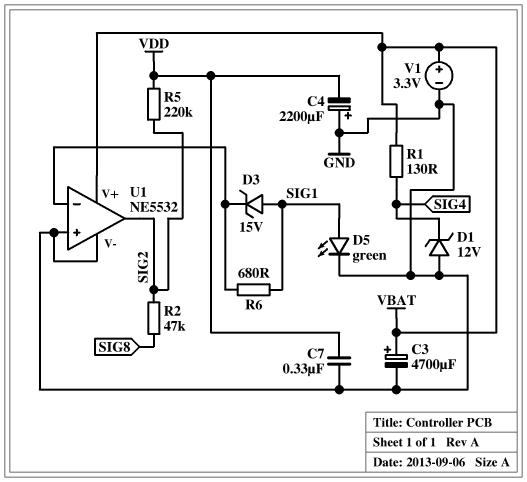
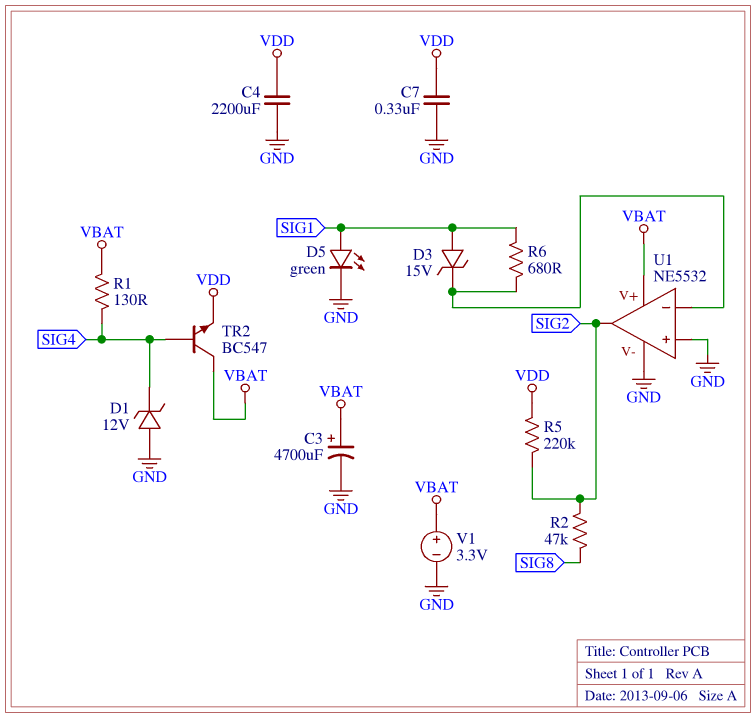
C4: 2200uF (plus GND, minus VDD) -> 2200uF (GND, VDD)
TR2: none -> NPN BC547 (B SIG4, C VBAT, E VDD)

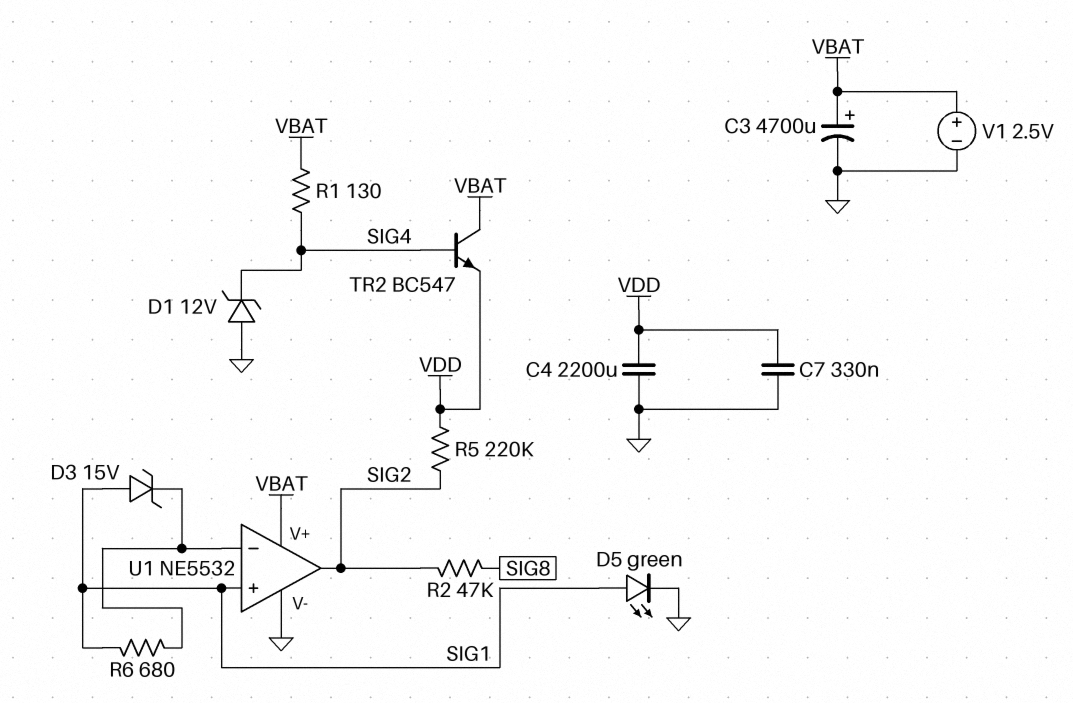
U1 pin in+: GND -> SIG1
V1: 3.3V (plus VBAT, minus GND) -> 2.5V (plus VBAT, minus GND)

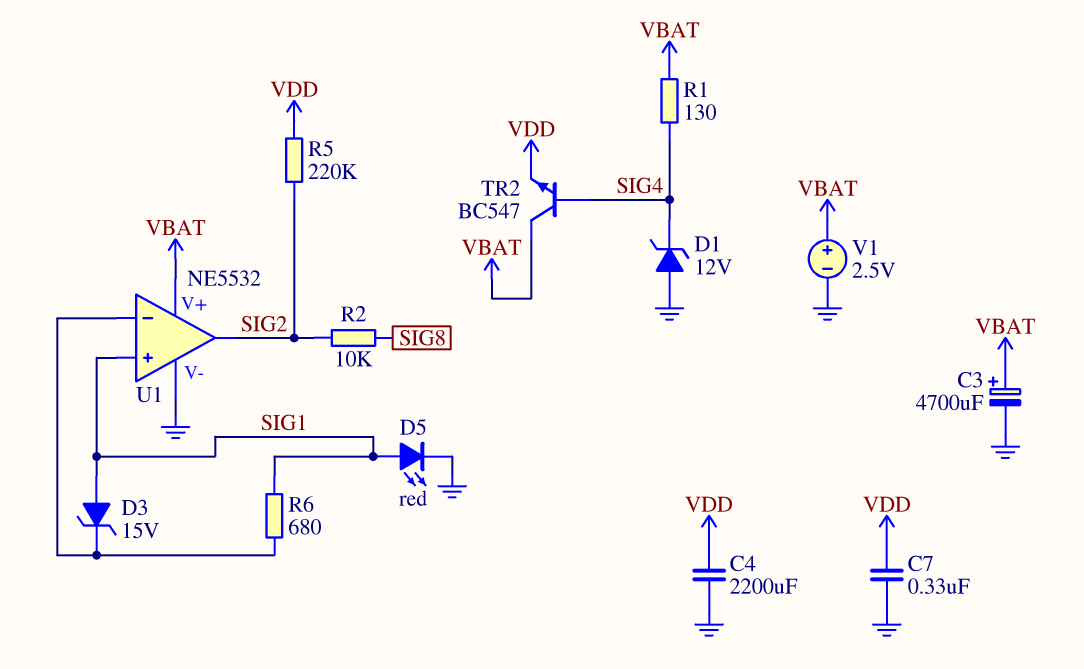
D5: LED green (A SIG1, K GND) -> LED red (A SIG1, K GND)
R2: 47k (SIG2, SIG8) -> 10k (SIG2, SIG8)

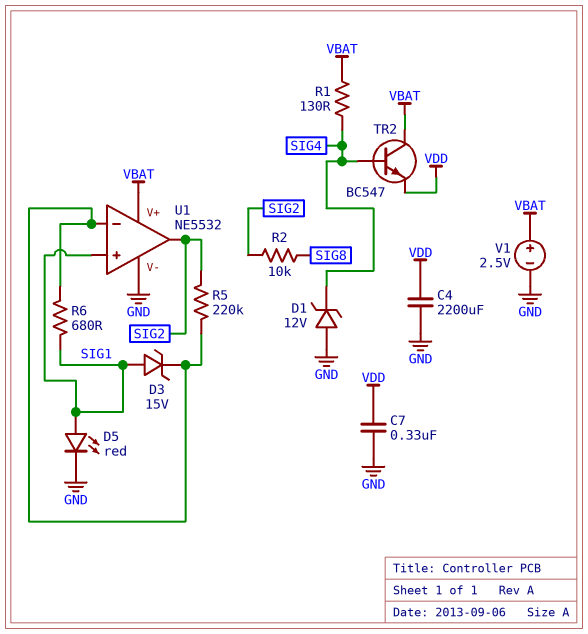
C3: 4700uF (plus VBAT, minus GND) -> none
R5: 220k (SIG2, VDD) -> 220k (SIG2, U1/in-)

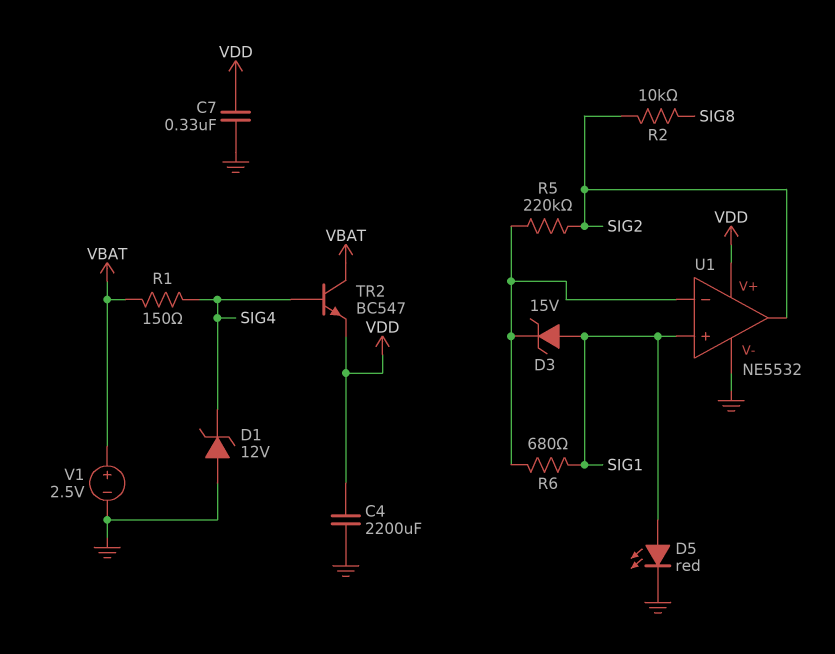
R1: 130 (SIG4, VBAT) -> 150 (SIG4, VBAT)
U1 pin V+: VBAT -> VDD

